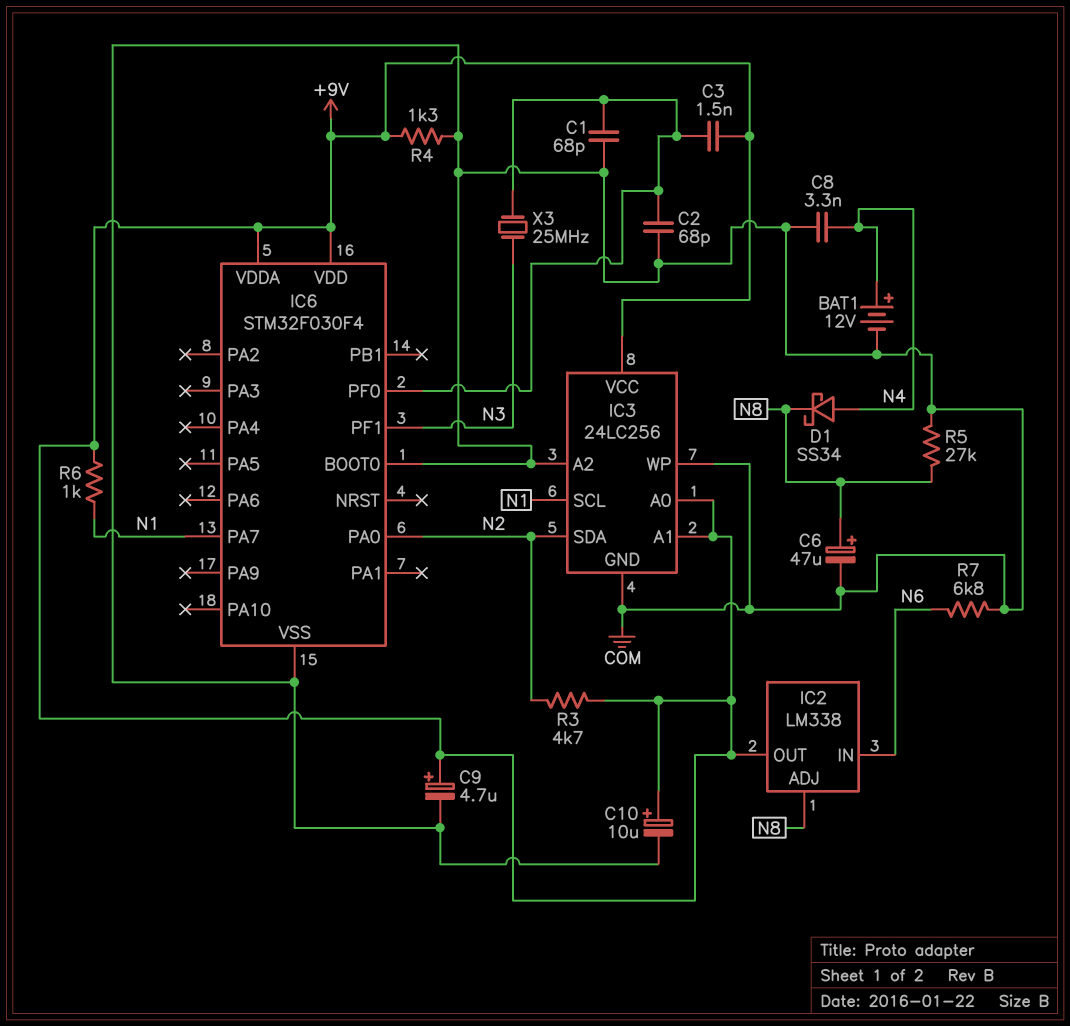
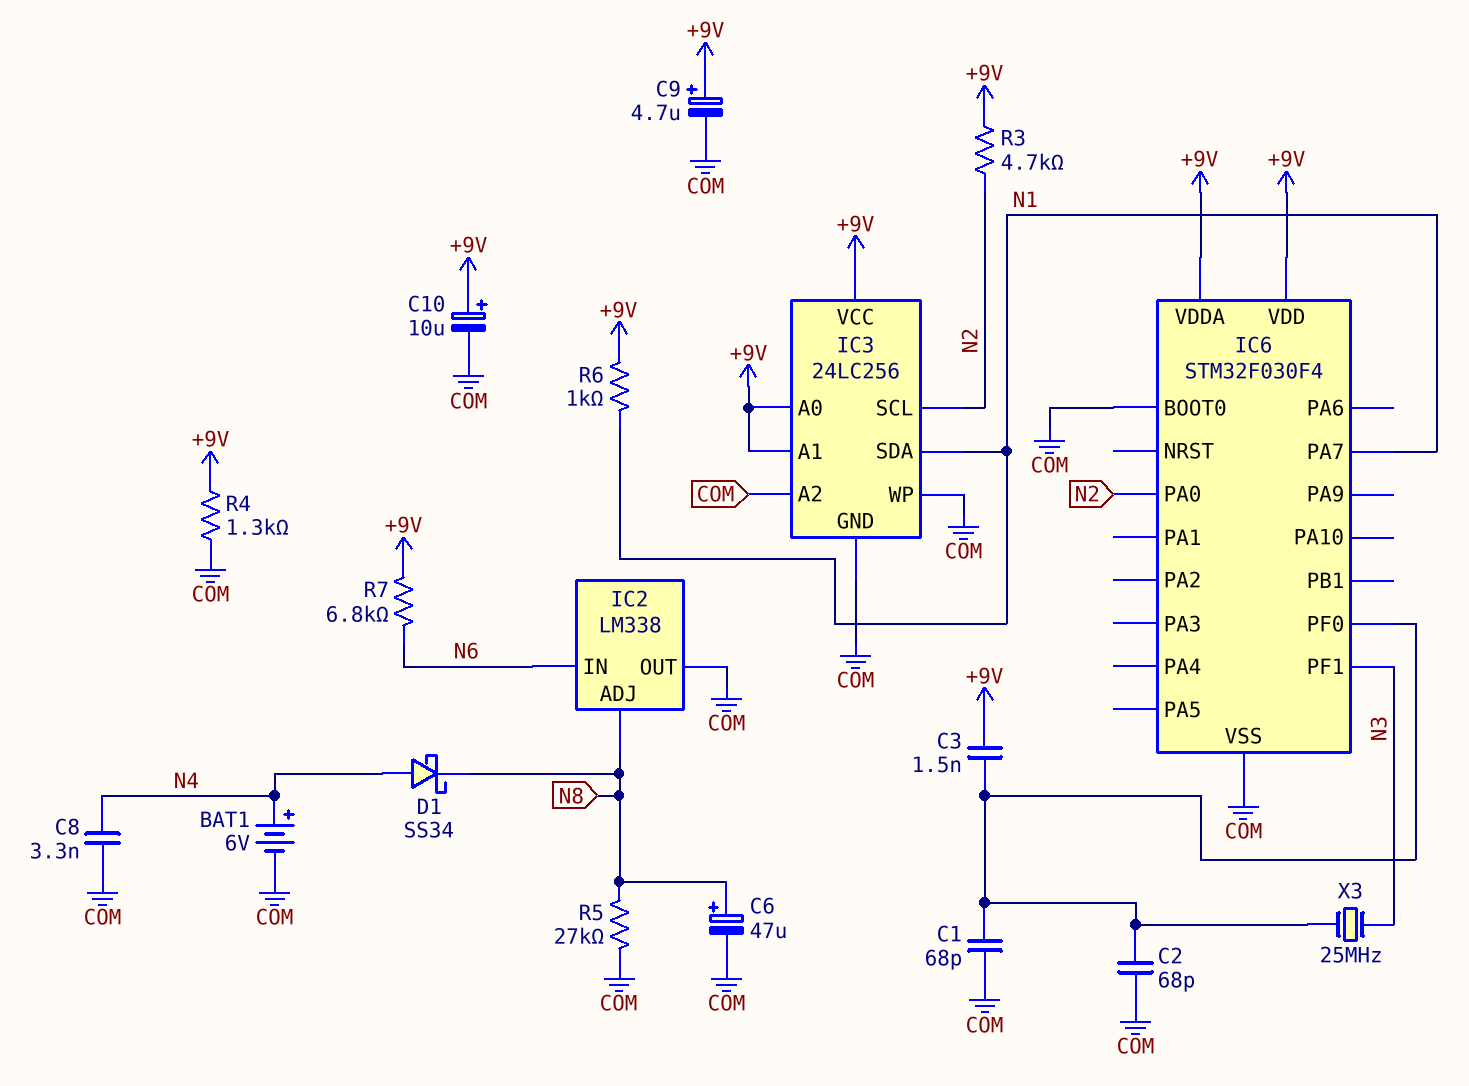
BAT1: 12V (plus N4, minus COM) -> 6V (plus N4, minus COM)
IC2 pin OUT: +9V -> COM
IC3 pin SCL: N1 -> N2
IC3 pin SDA: N2 -> N1
R7: 6.8k (COM, N6) -> 6.8k (+9V, N6)

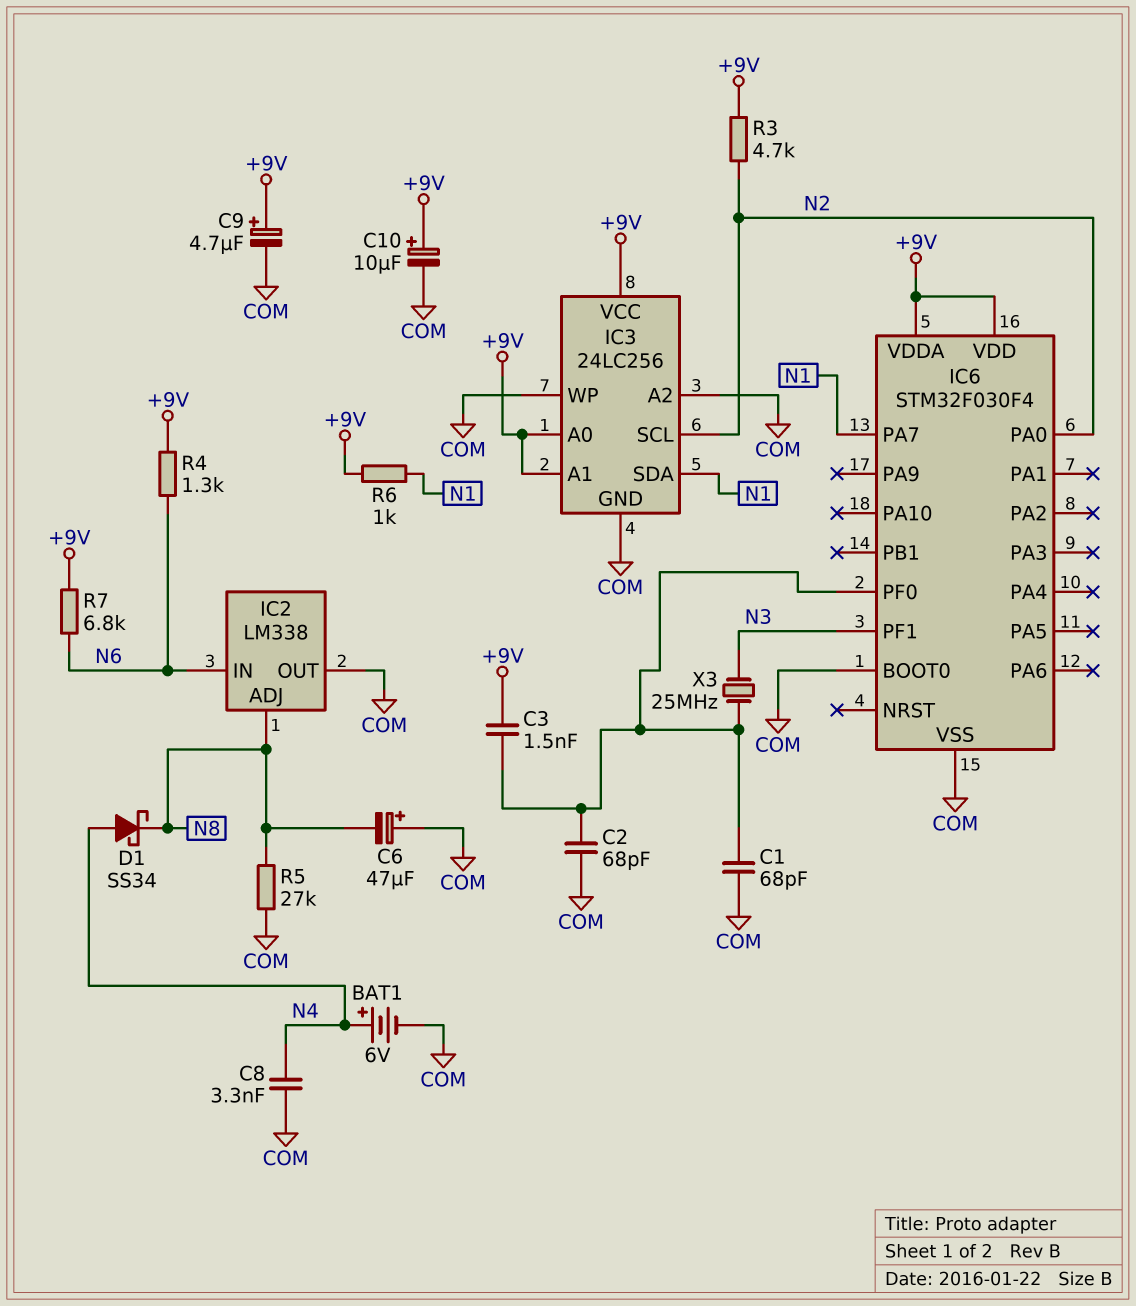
C6: 47uF (plus N8, minus COM) -> 47uF (plus COM, minus N8)
R4: 1.3k (+9V, COM) -> 1.3k (+9V, N6)

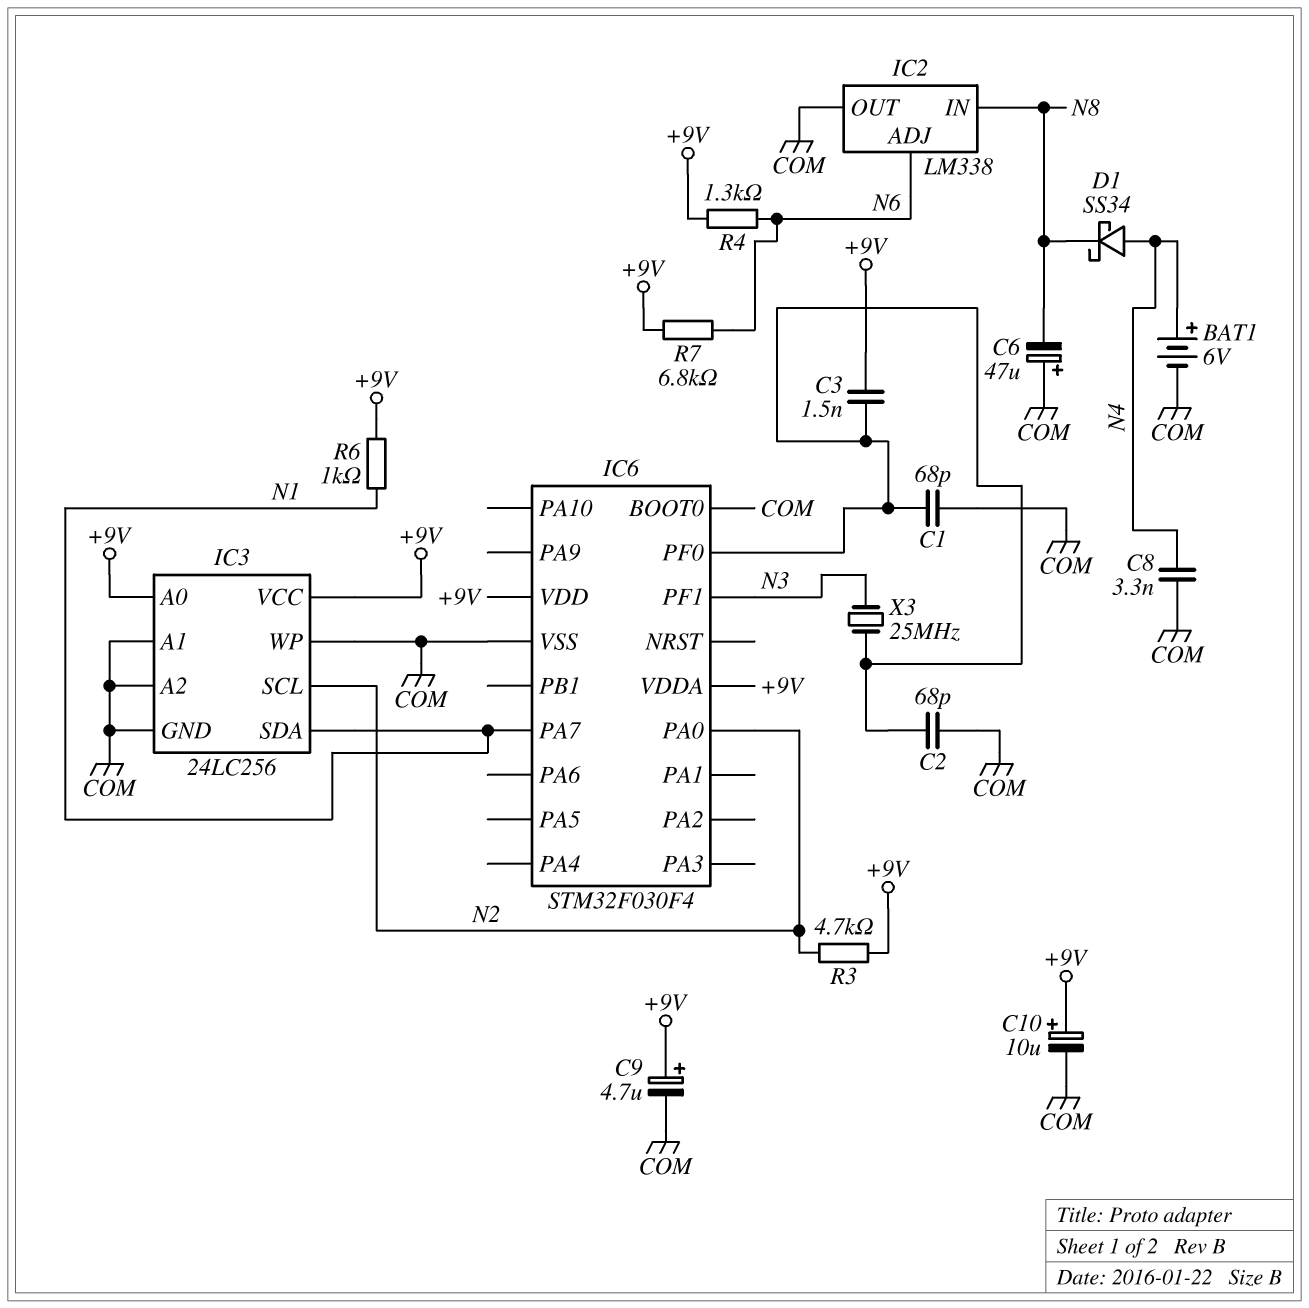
IC2 pin ADJ: N8 -> N6
IC2 pin IN: N6 -> N8
IC3 pin A1: +9V -> COM
R5: 27k (COM, N8) -> none

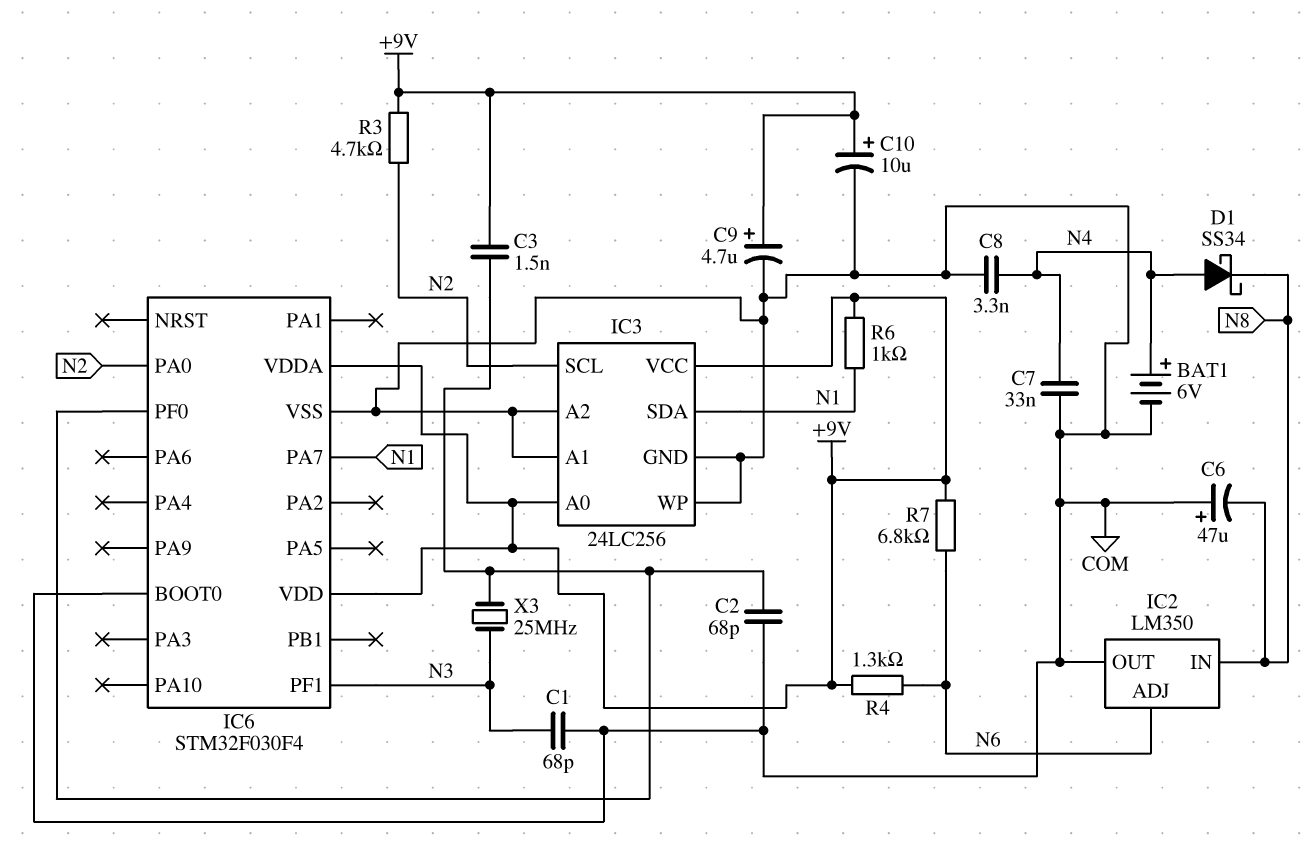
C1: 68pF (COM, IC6/PF0) -> 68pF (COM, N3)
C7: none -> 33nF (COM, N4)
IC2: LM338 -> LM350

